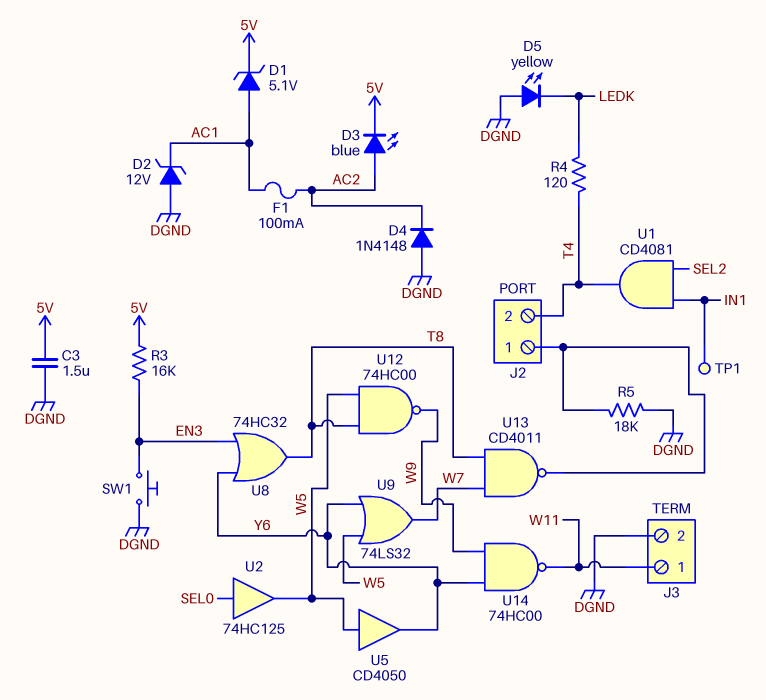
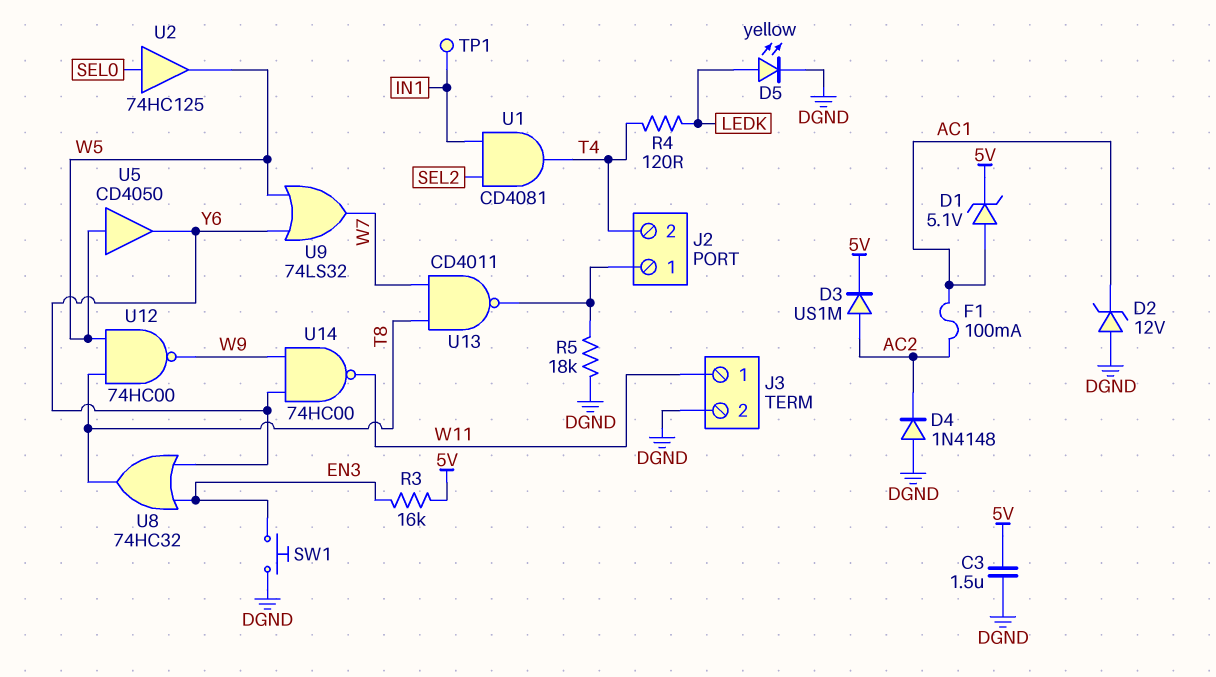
D3: LED blue (A AC2, K 5V) -> diode US1M (A AC2, K 5V)
D5: LED yellow (A DGND, K LEDK) -> LED yellow (A LEDK, K DGND)

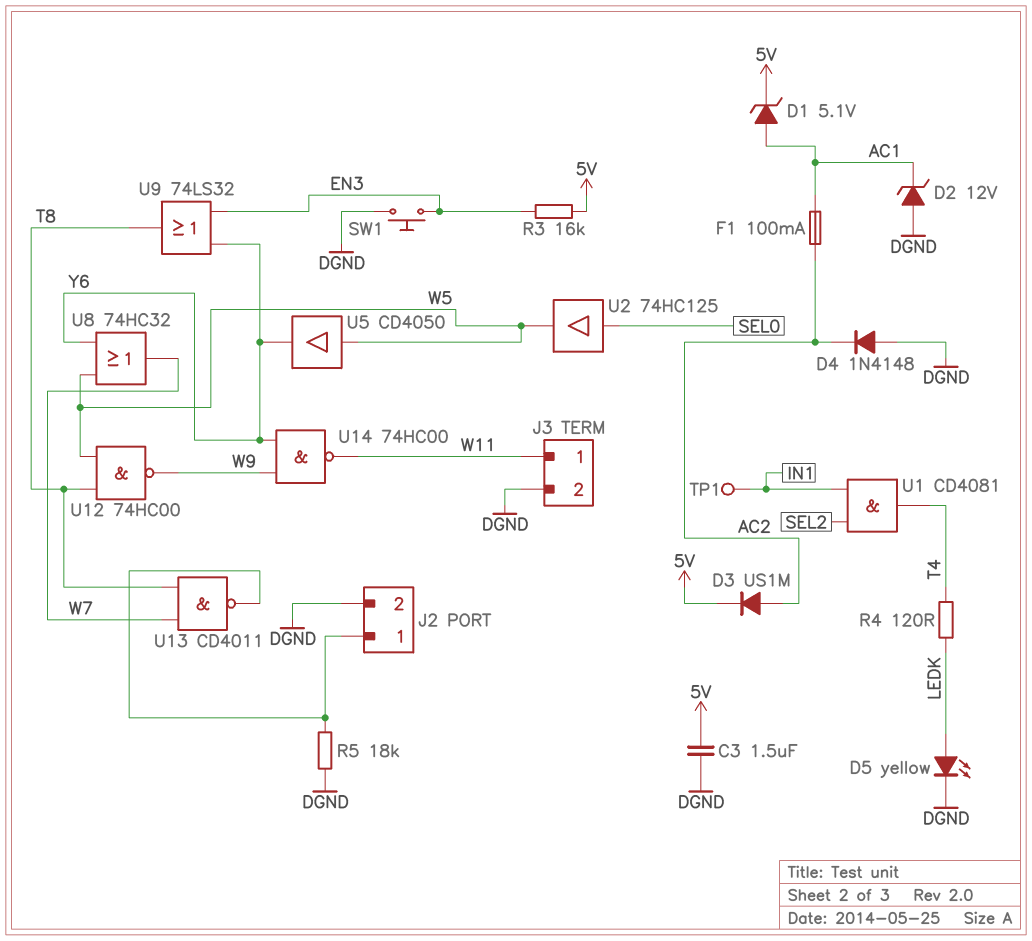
J2 pin 2: T4 -> DGND
U8: OR 74HC32 (in EN3, in Y6, out T8) -> OR 74HC32 (in W5, in Y6, out W7)
U9: OR 74LS32 (in W5, in Y6, out W7) -> OR 74LS32 (in EN3, in Y6, out T8)

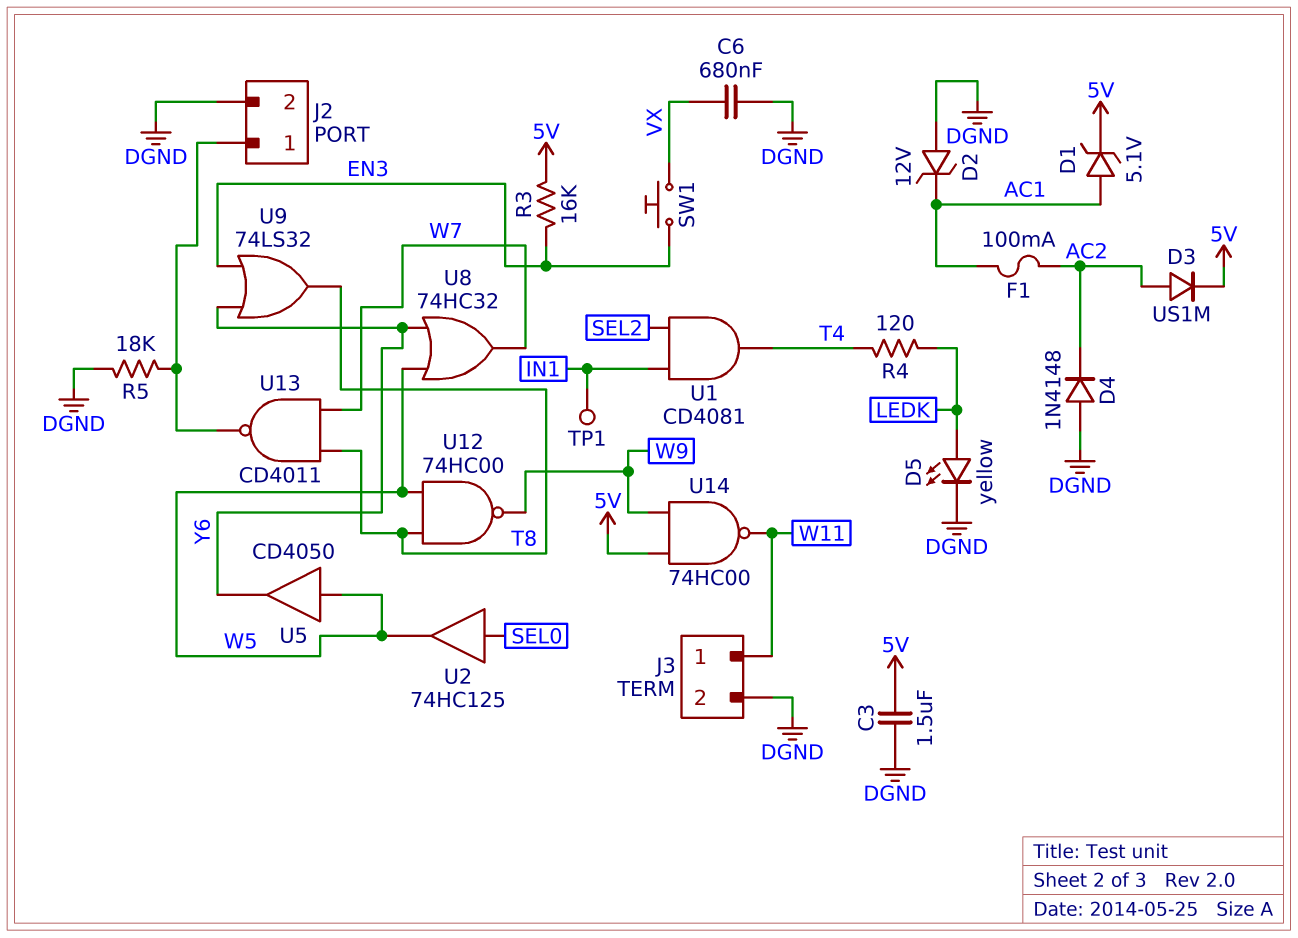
C6: none -> 680nF (DGND, VX)
SW1: button (DGND, EN3) -> button (EN3, VX)
U14: NAND 74HC00 (in W9, in Y6, out W11) -> NAND 74HC00 (in 5V, in W9, out W11)

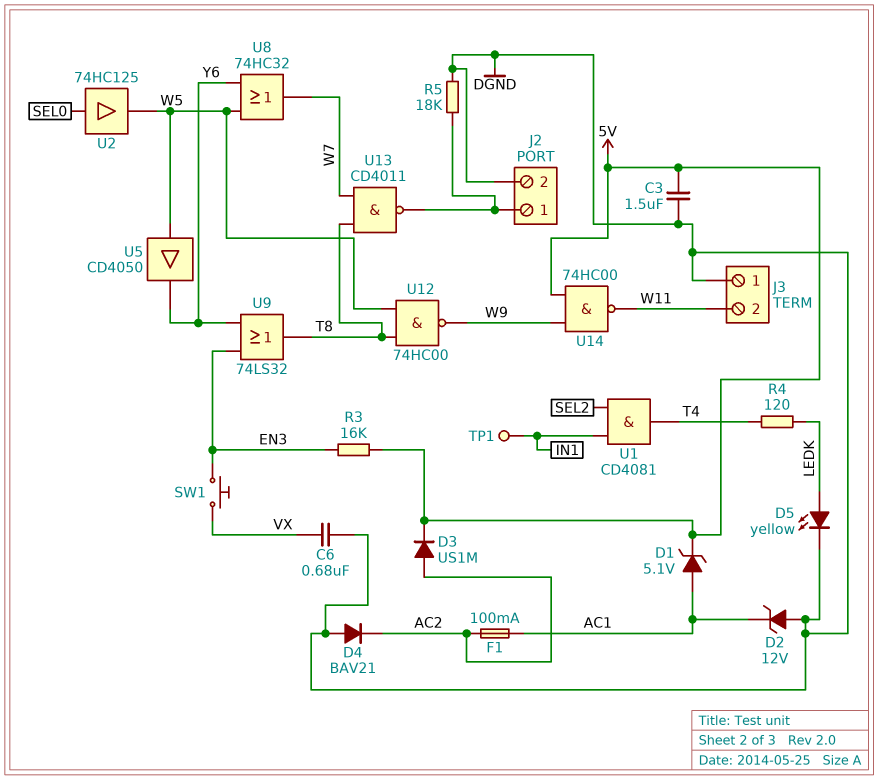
D4: diode 1N4148 (A DGND, K AC2) -> diode BAV21 (A DGND, K AC2)
J3 pin 1: W11 -> DGND
J3 pin 2: DGND -> W11

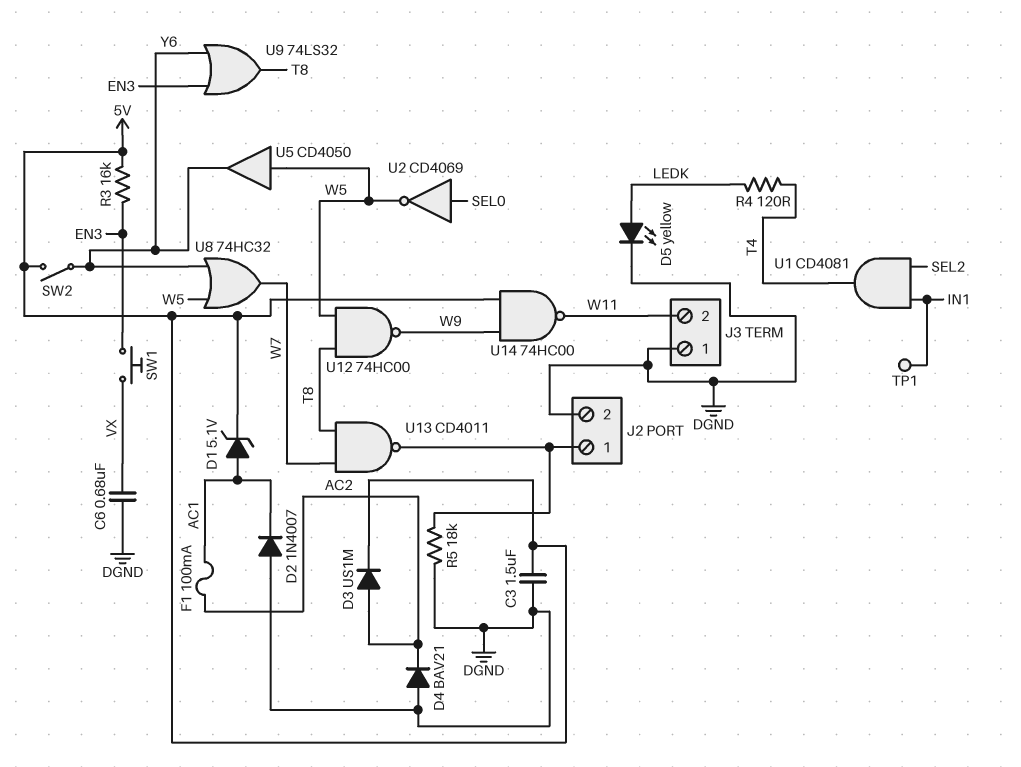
D2: zener 12V (A DGND, K AC1) -> diode 1N4007 (A DGND, K AC1)
SW2: none -> switch (5V, Y6)
U2: buffer 74HC125 (in SEL0, out W5) -> NOT CD4069 (in SEL0, out W5)

